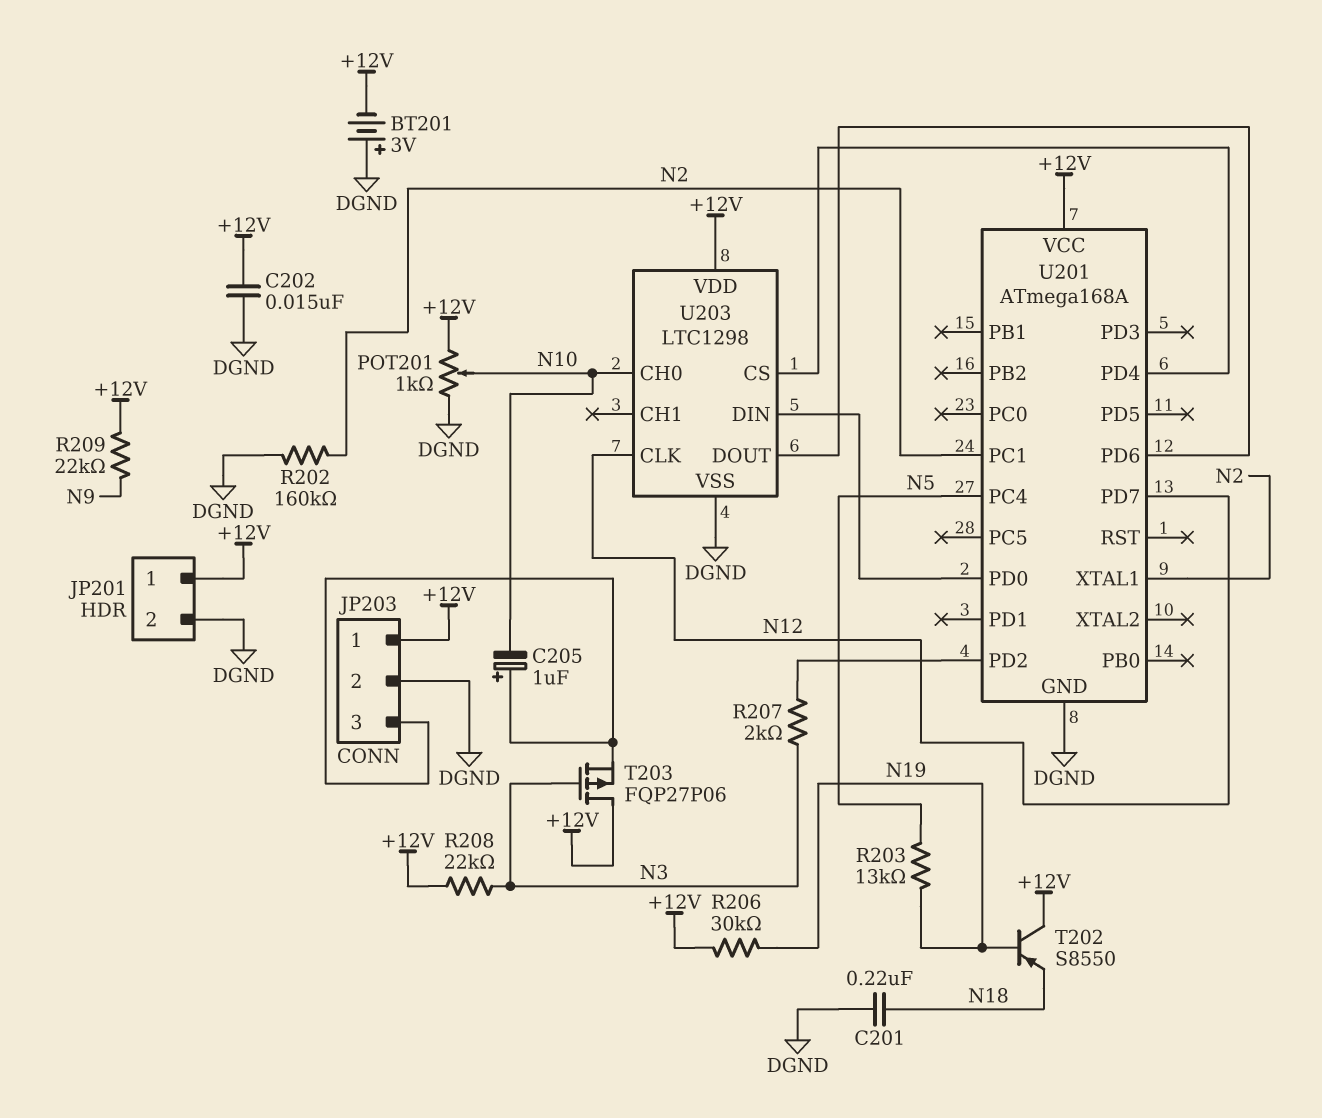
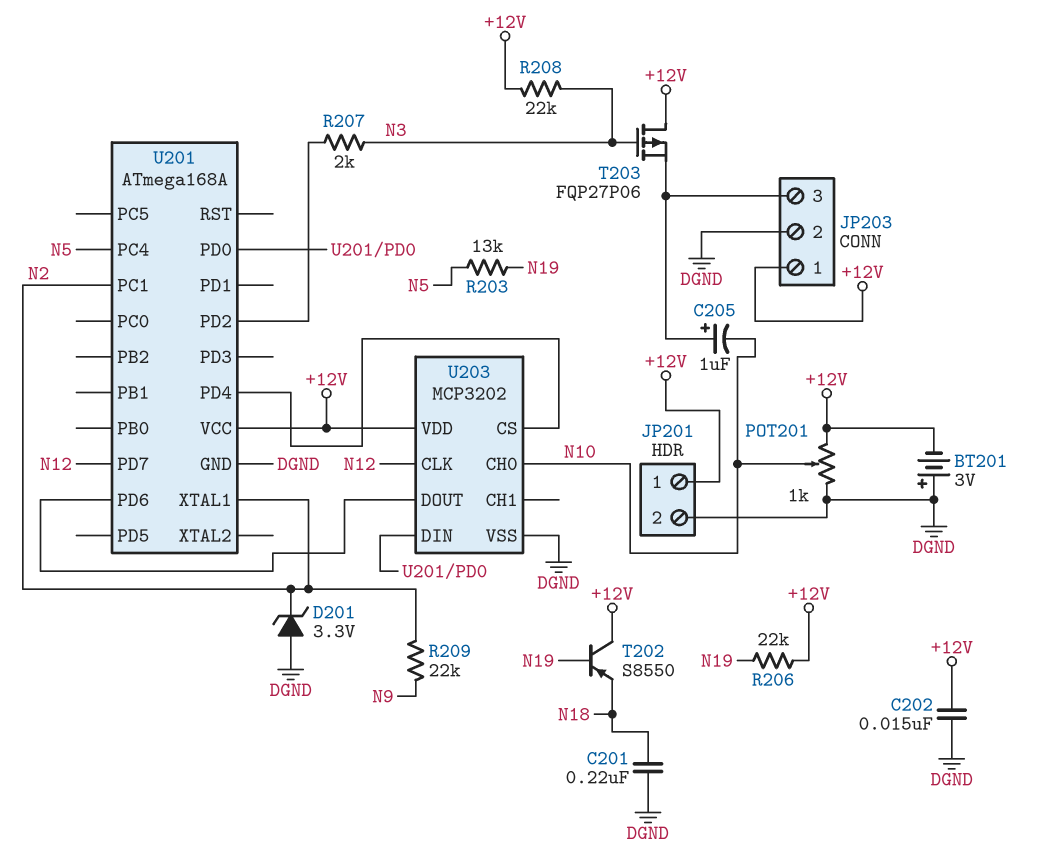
D201: none -> zener 3.3V (A DGND, K N2)
R202: 160k (DGND, N2) -> none
R206: 30k (+12V, N19) -> 22k (+12V, N19)
R209: 22k (+12V, N9) -> 22k (N2, N9)
U203: LTC1298 -> MCP3202

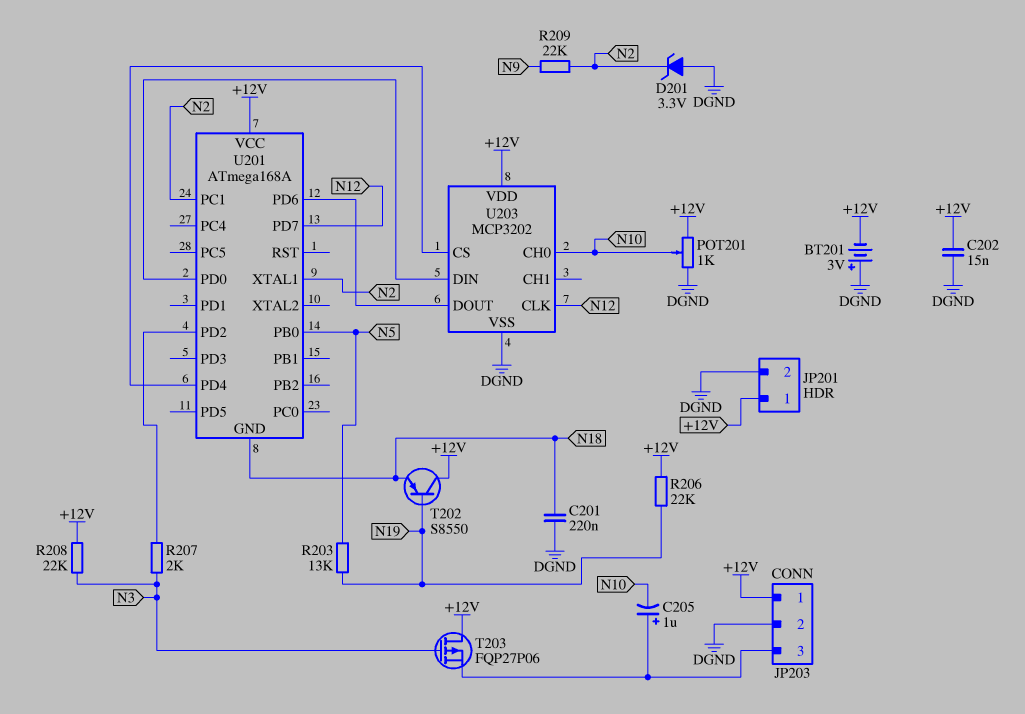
U201 pin GND: DGND -> N18
U201 pin PB0: none -> N5
U201 pin PC4: N5 -> none

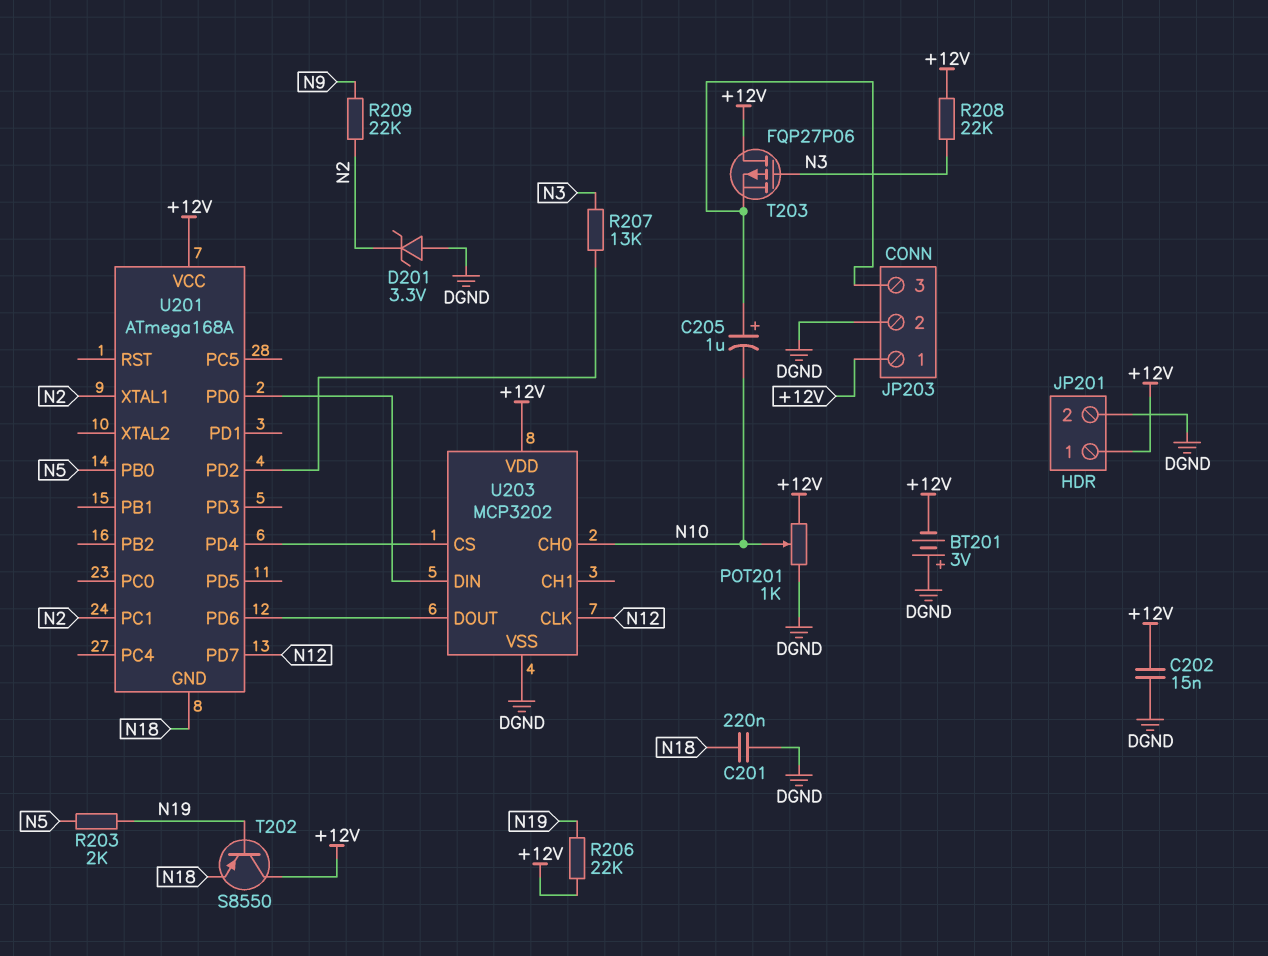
R203: 13k (N5, N19) -> 2k (N5, N19)
R207: 2k (N3, U201/PD2) -> 13k (N3, U201/PD2)

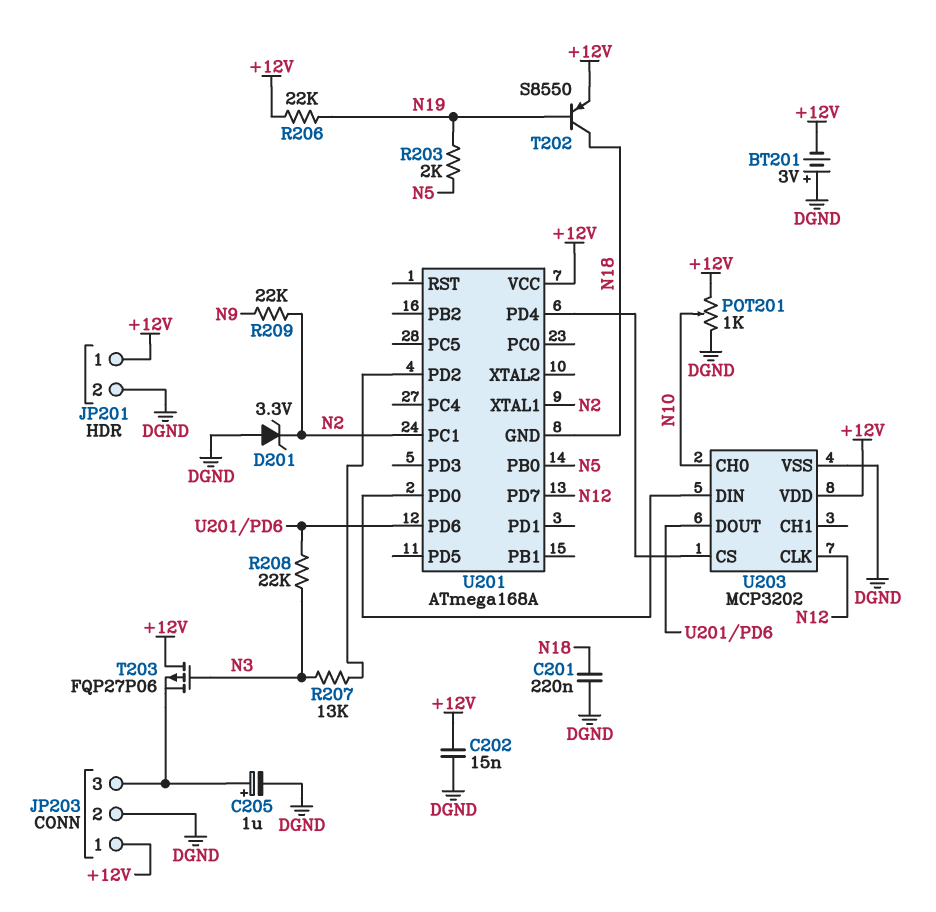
C205: 1uF (plus JP203/3, minus N10) -> 1uF (plus JP203/3, minus DGND)
R208: 22k (+12V, N3) -> 22k (N3, U201/PD6)
T202: PNP S8550 (B N19, C +12V, E N18) -> PNP S8550 (B N19, C N18, E +12V)

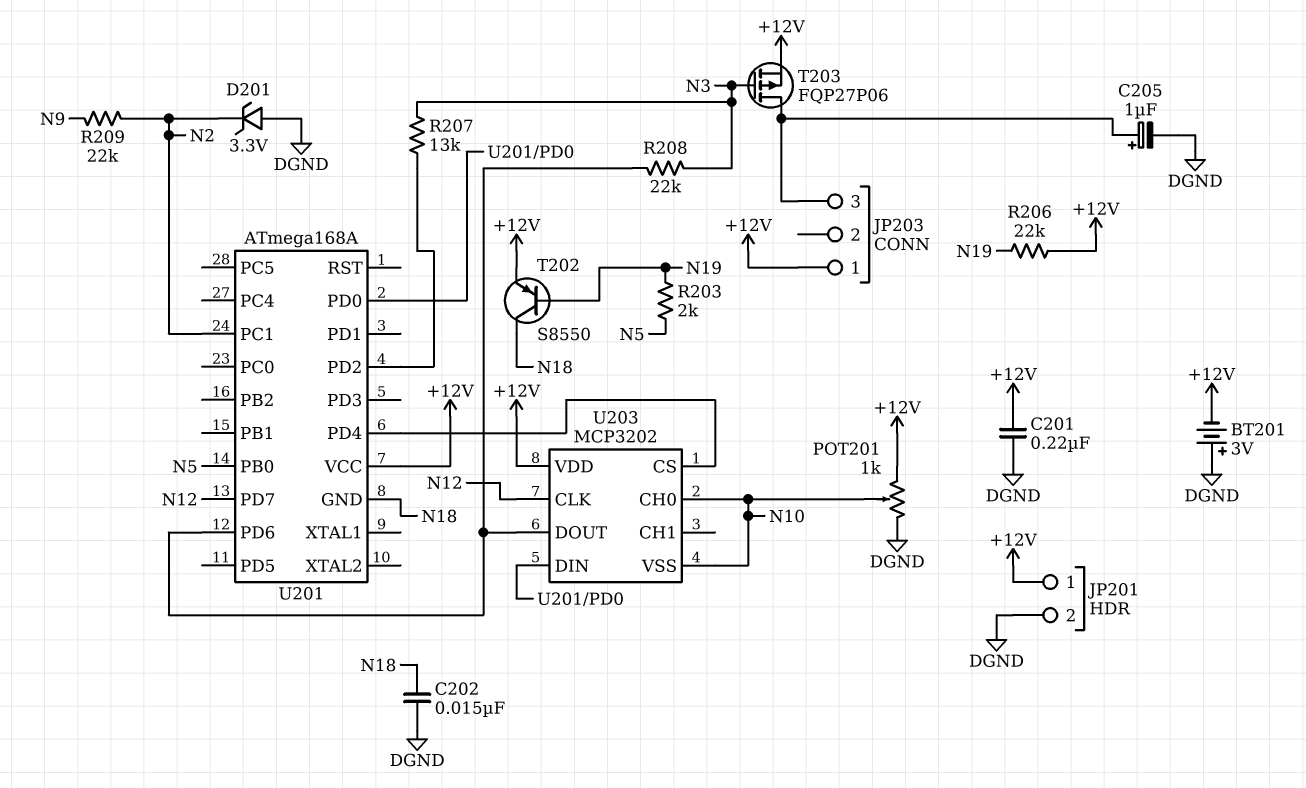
C201: 220nF (DGND, N18) -> 220nF (+12V, DGND)
C202: 15nF (+12V, DGND) -> 15nF (DGND, N18)
JP203 pin 2: DGND -> none
T203: PMOS FQP27P06 (G N3, D +12V, S JP203/3) -> PMOS FQP27P06 (G N3, D JP203/3, S +12V)
U201 pin XTAL1: N2 -> none
U203 pin VSS: DGND -> N10

